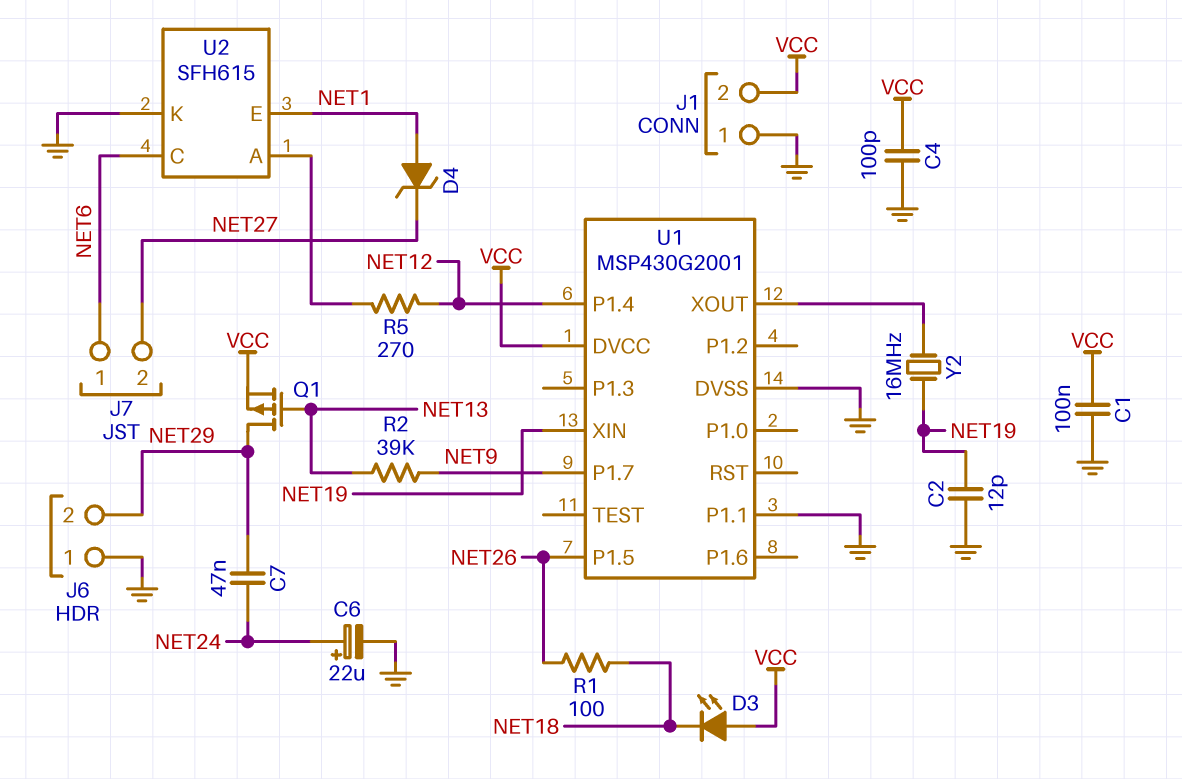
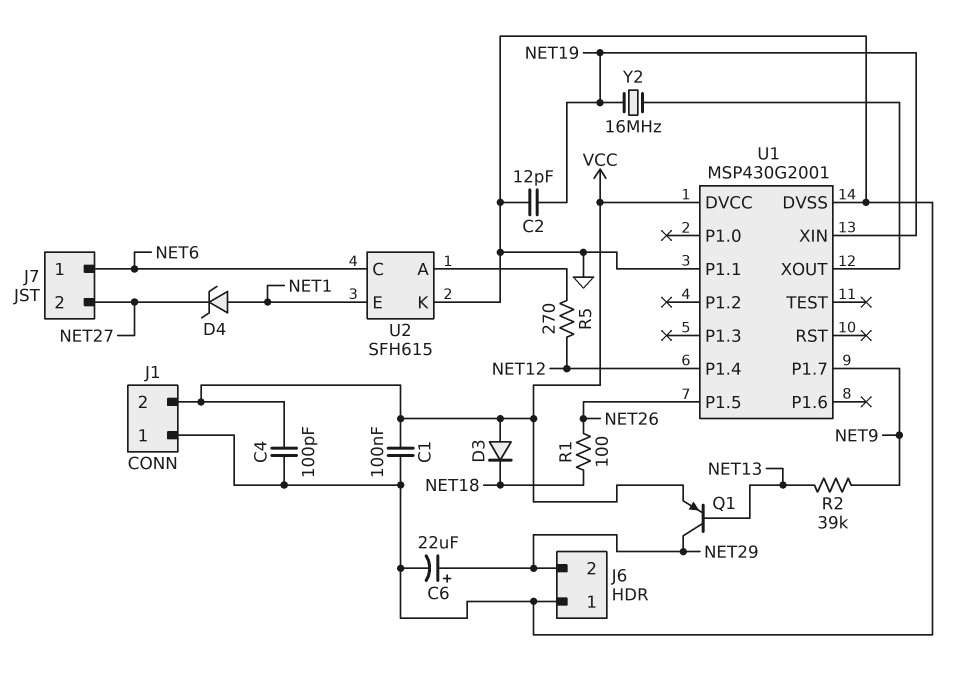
C6: 22uF (plus NET24, minus GND) -> 22uF (plus NET29, minus GND)
C7: 47nF (NET24, NET29) -> none
D3: LED (A VCC, K NET18) -> diode (A VCC, K NET18)
Q1: PMOS (G NET13, D NET29, S VCC) -> PNP (B NET13, C NET29, E VCC)

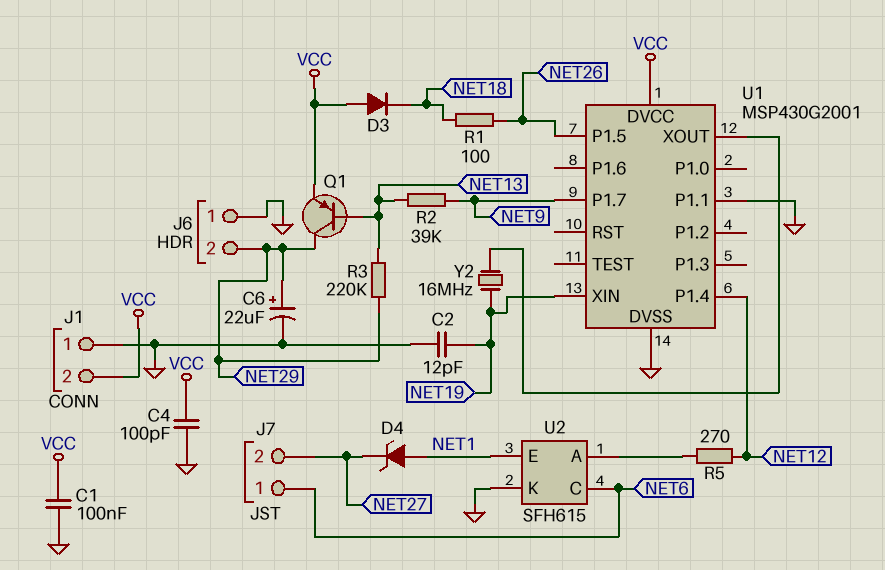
R3: none -> 220k (NET13, NET29)

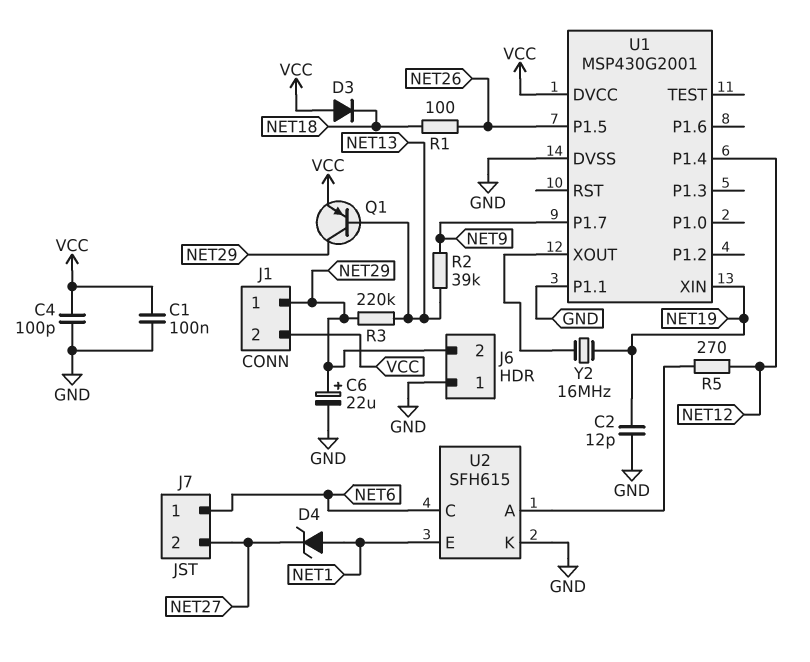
J1 pin 1: GND -> NET29

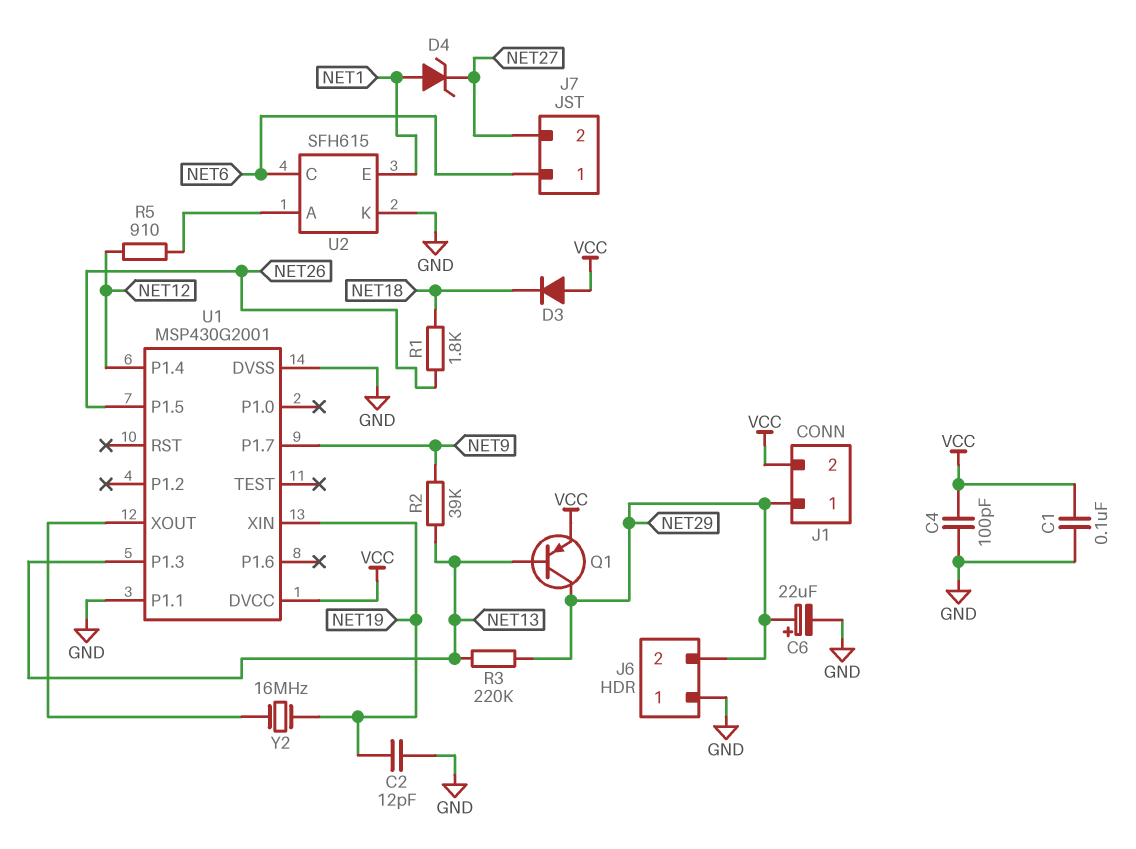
R1: 100 (NET18, NET26) -> 1.8k (NET18, NET26)
R5: 270 (NET12, U2/A) -> 910 (NET12, U2/A)
U1 pin P1.3: none -> NET13

